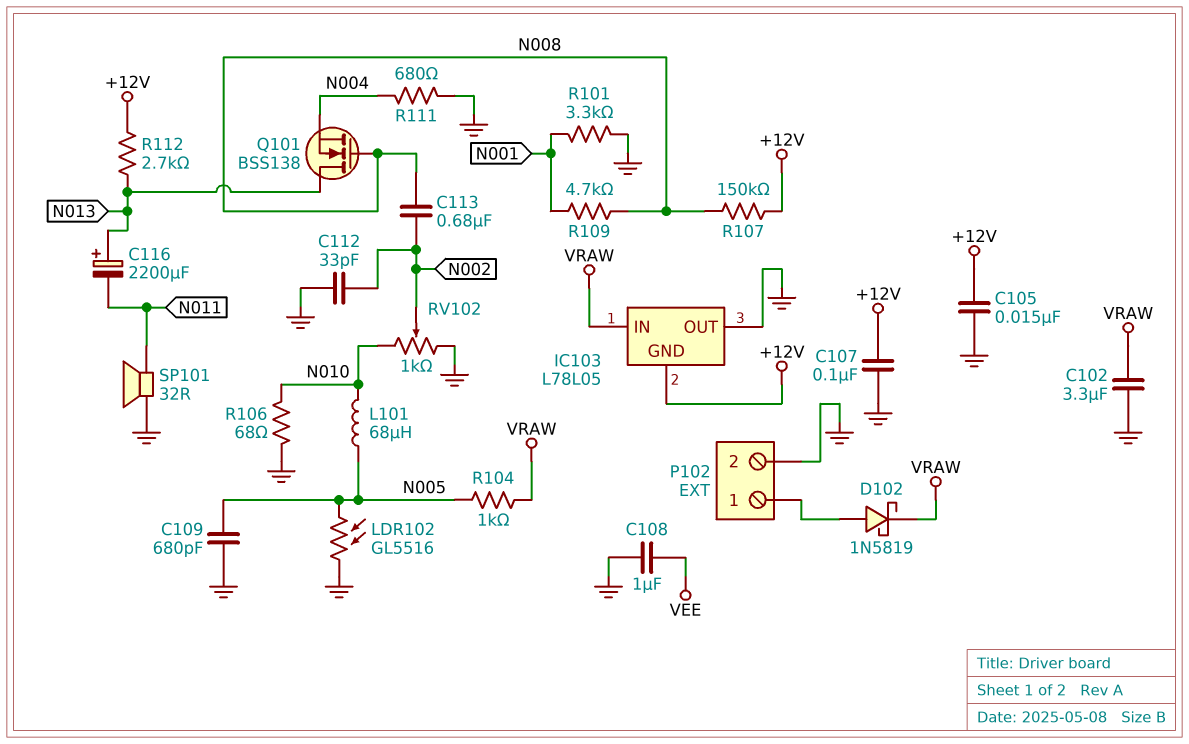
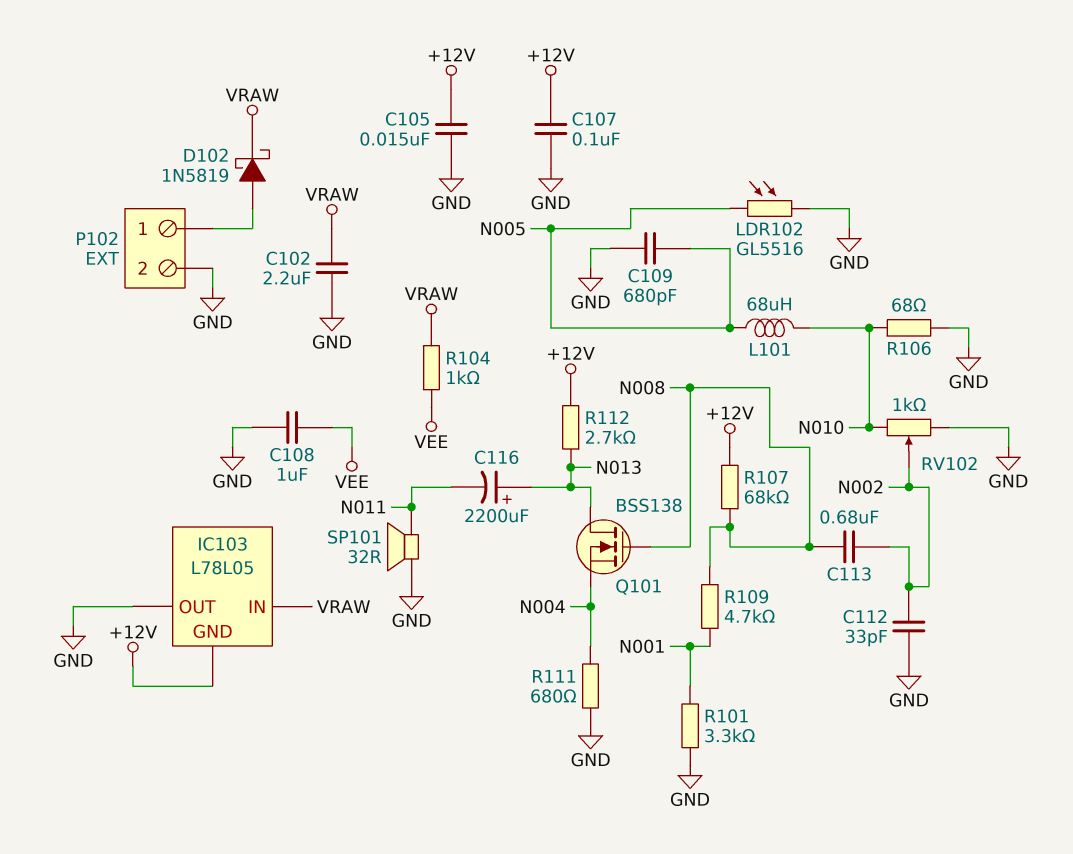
C102: 3.3uF (GND, VRAW) -> 2.2uF (GND, VRAW)
R104: 1k (N005, VRAW) -> 1k (VEE, VRAW)
R107: 150k (+12V, N008) -> 68k (+12V, N008)

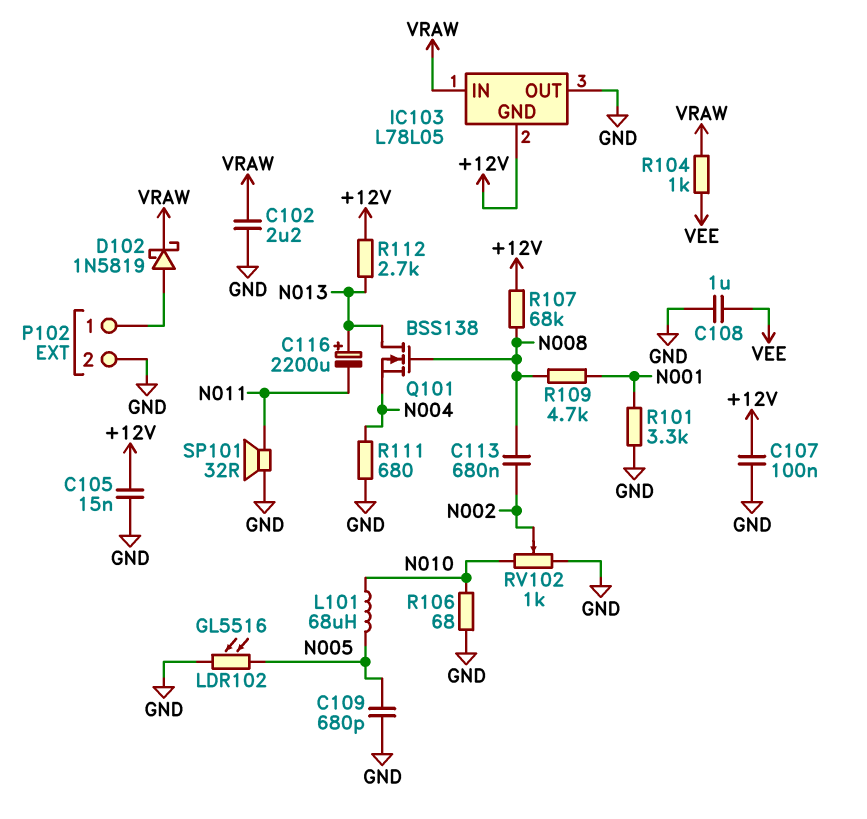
C112: 33pF (GND, N002) -> none

